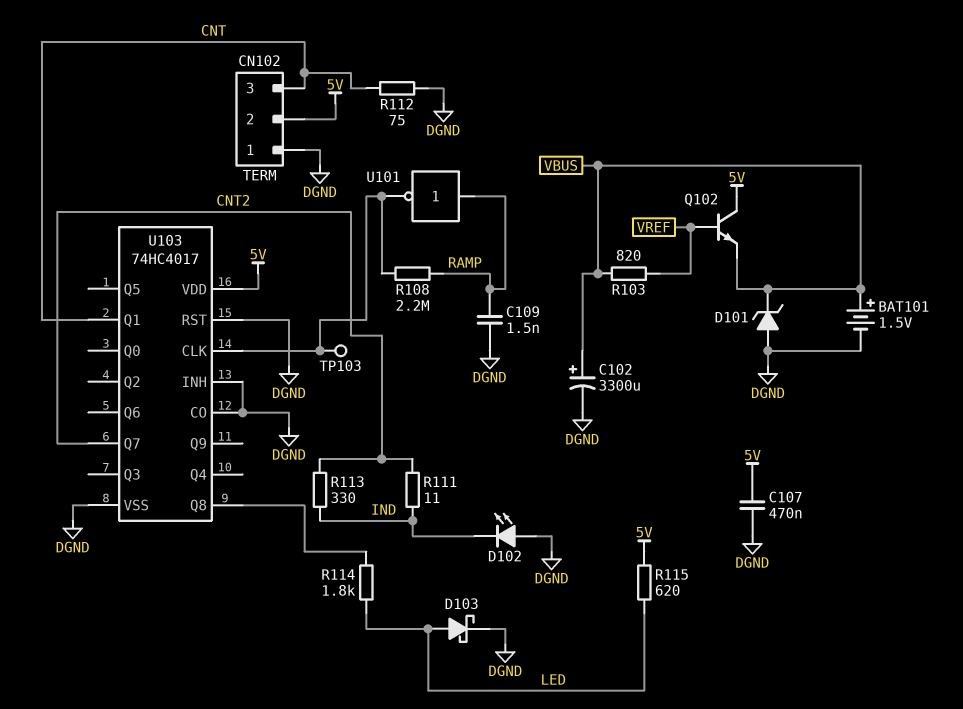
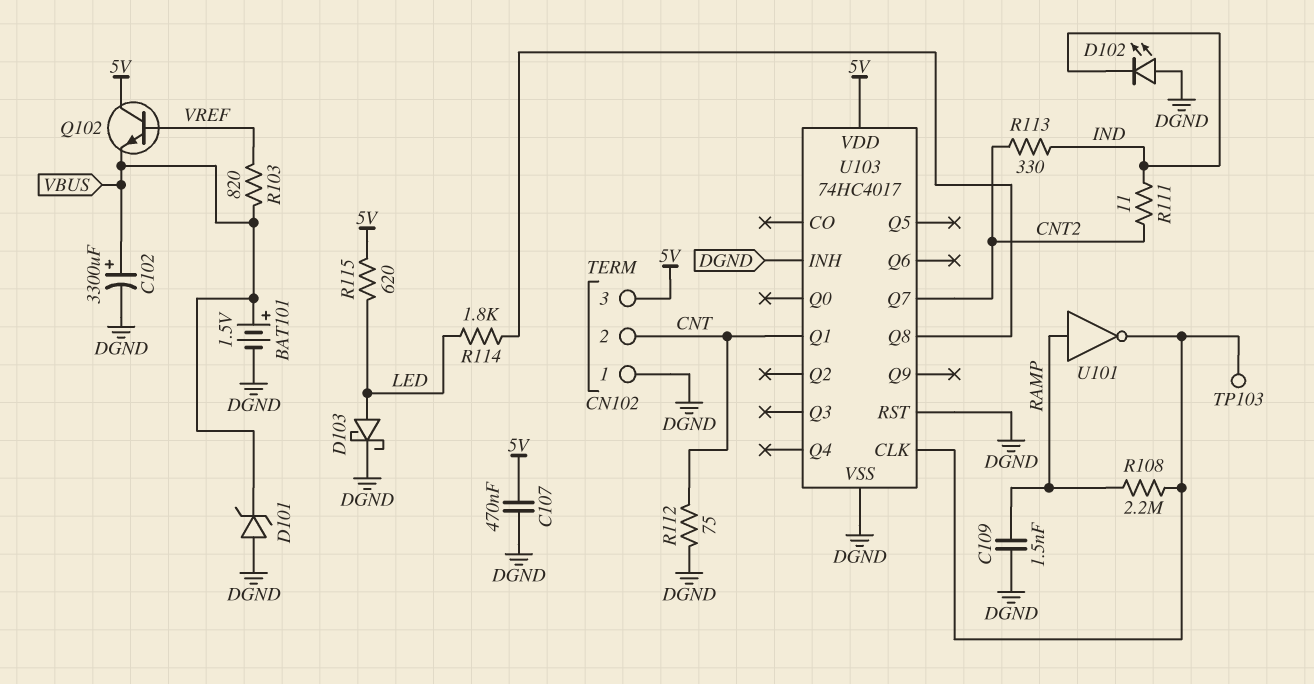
CN102 pin 2: 5V -> CNT
CN102 pin 3: CNT -> 5V
U103 pin CO: DGND -> none

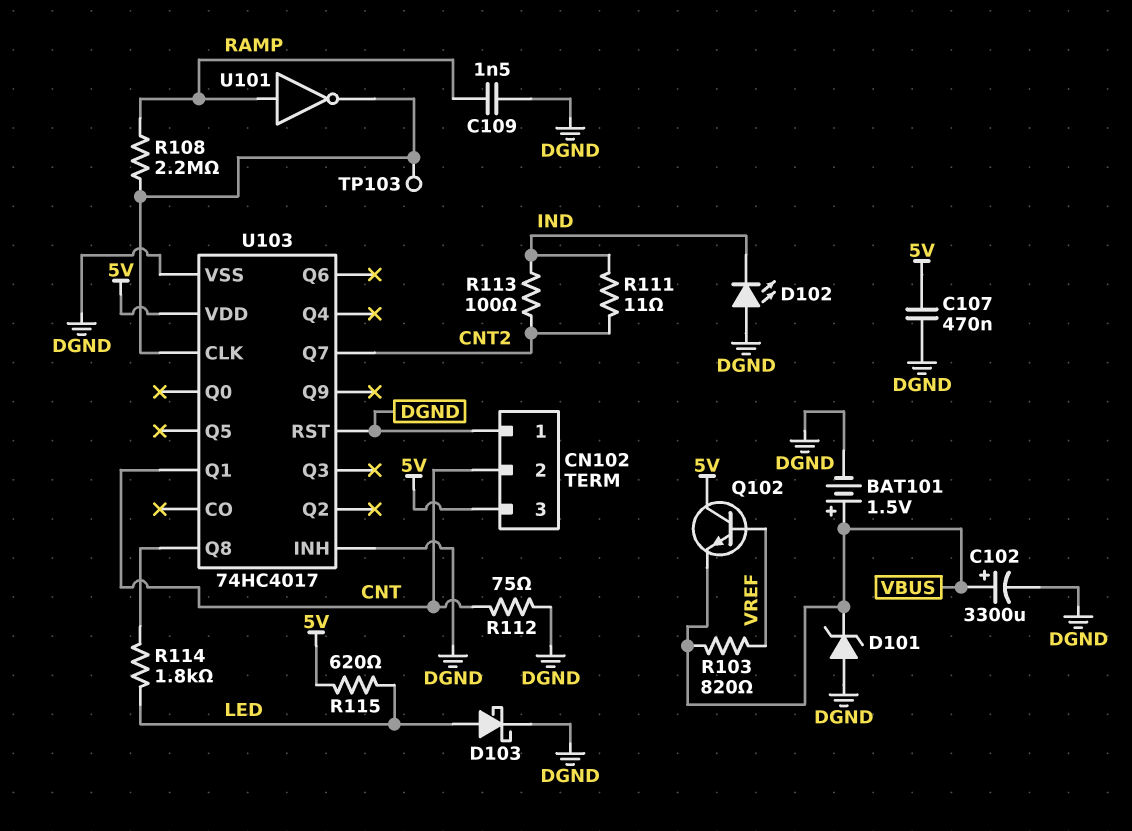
R113: 330 (CNT2, IND) -> 100 (CNT2, IND)

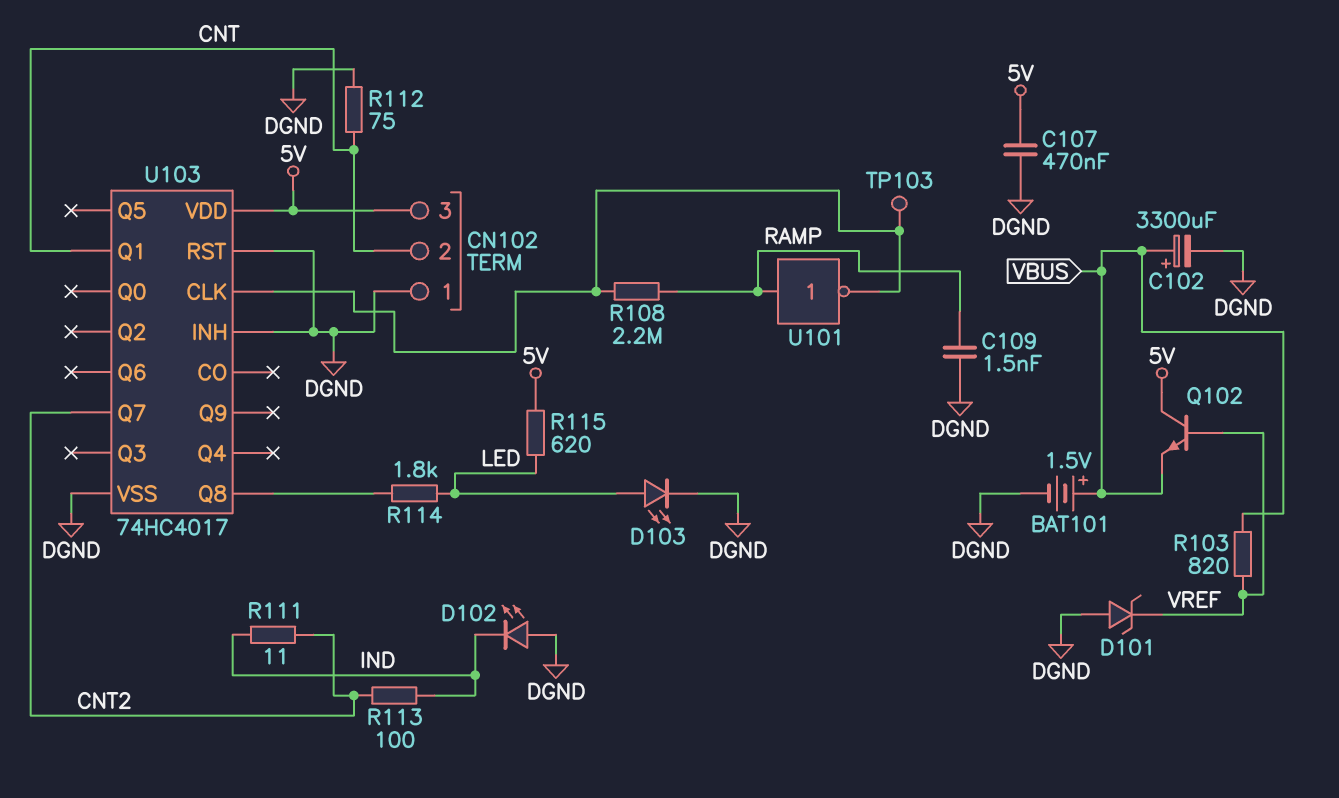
D101: zener (A DGND, K VBUS) -> zener (A DGND, K VREF)
D103: schottky (A LED, K DGND) -> LED (A LED, K DGND)

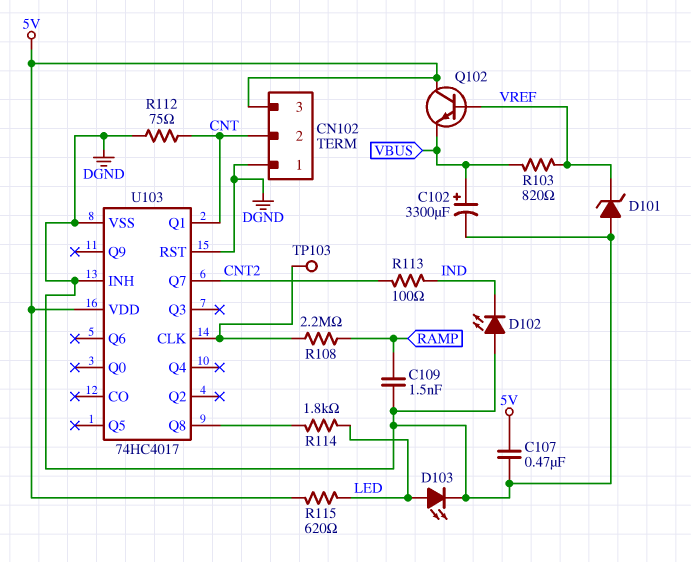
BAT101: 1.5V (plus VBUS, minus DGND) -> none
R111: 11 (CNT2, IND) -> none
U101: NOT (in RAMP, out U103/CLK) -> none

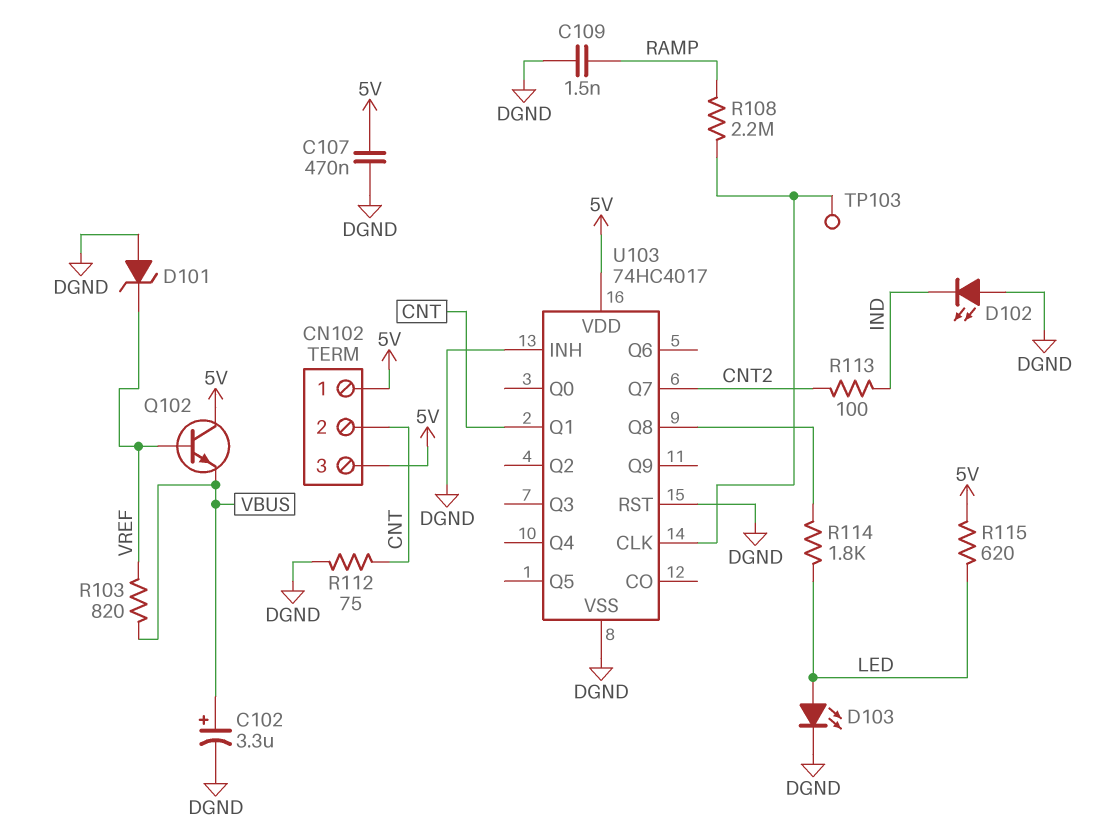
C102: 3300uF (plus VBUS, minus DGND) -> 3.3uF (plus VBUS, minus DGND)
CN102 pin 1: DGND -> 5V

